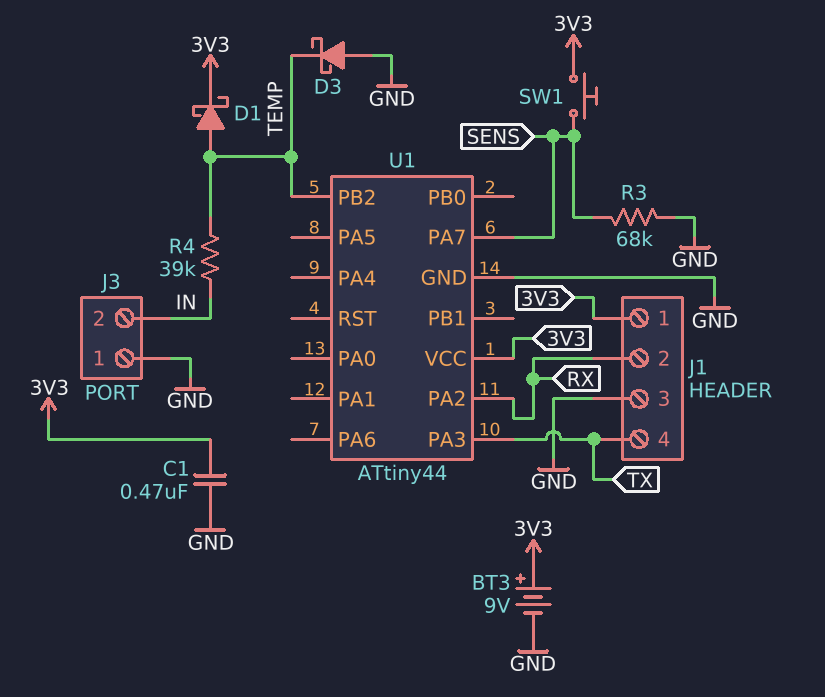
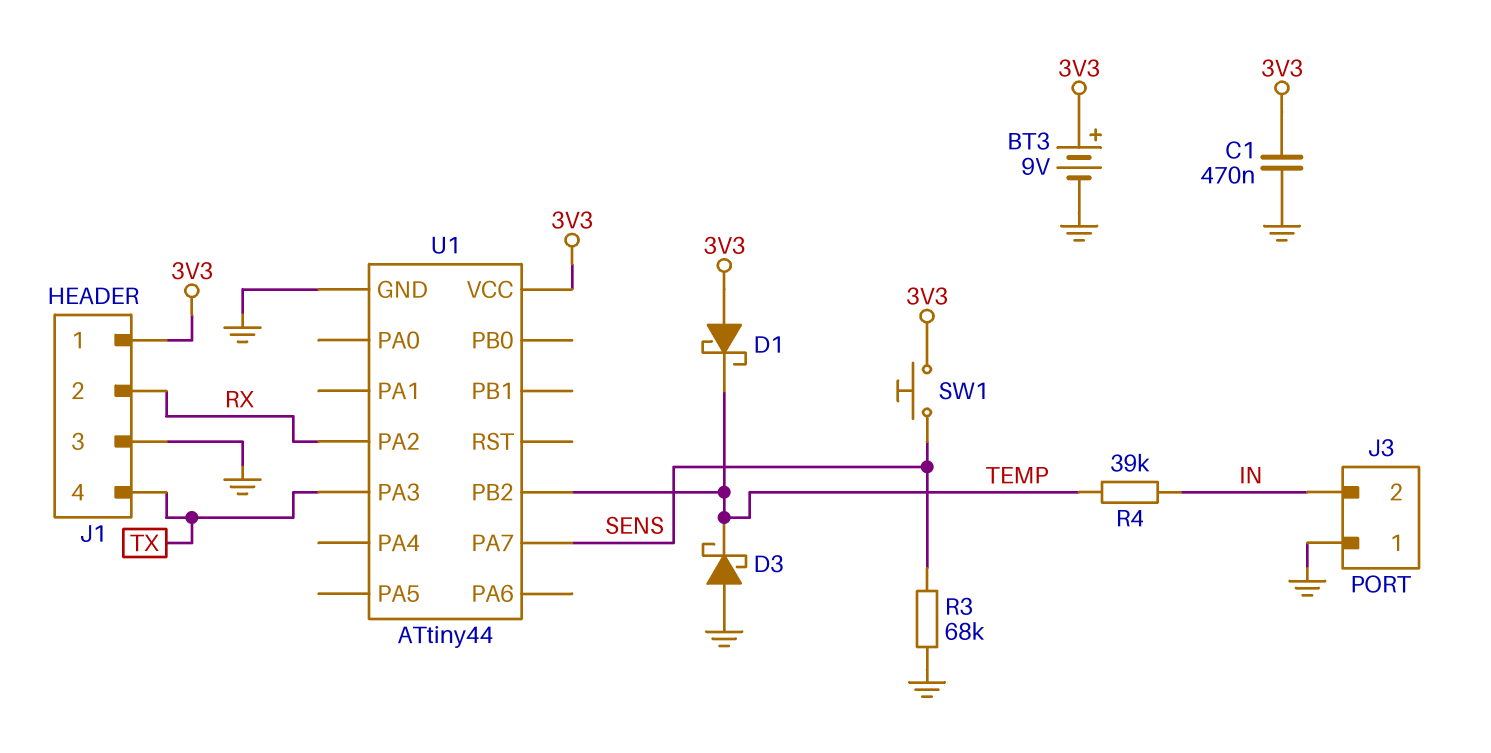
D1: schottky (A TEMP, K 3V3) -> schottky (A 3V3, K TEMP)

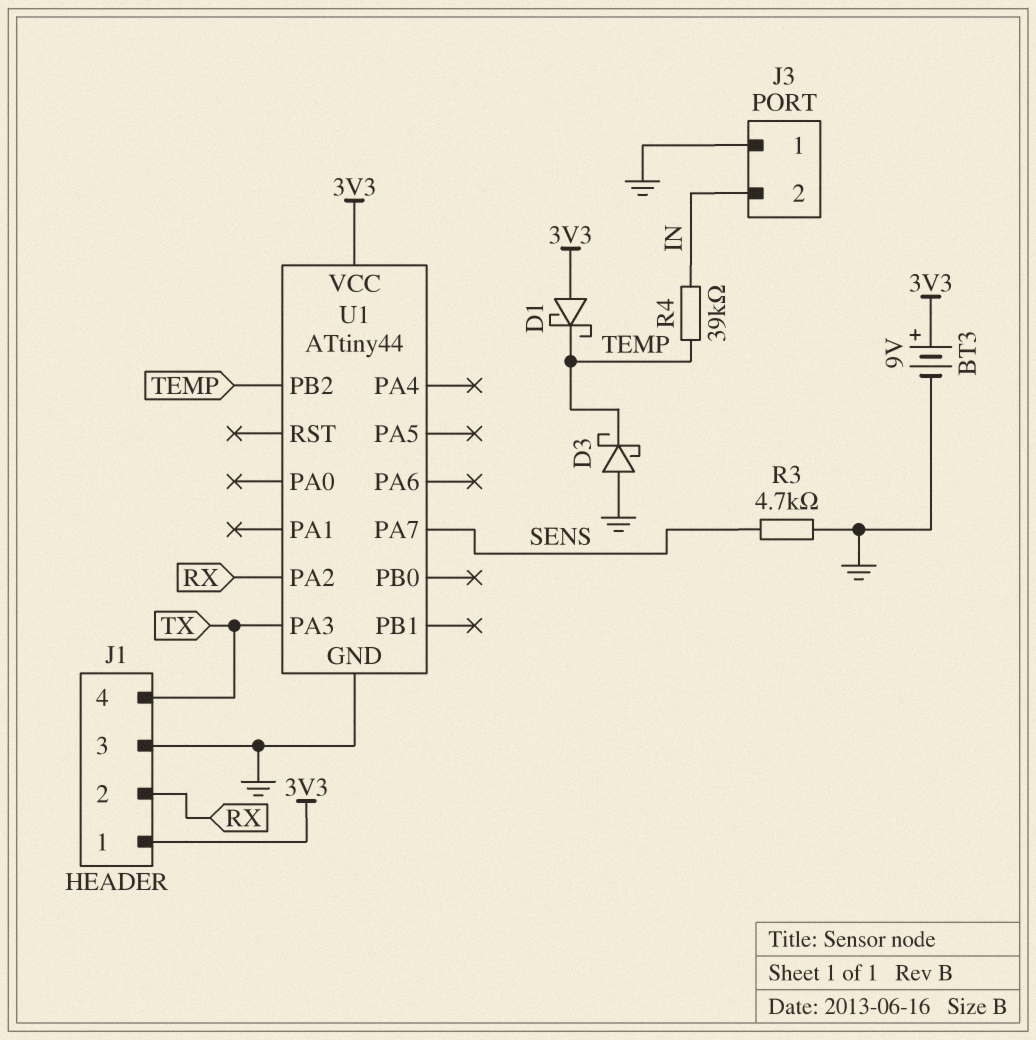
C1: 470nF (3V3, GND) -> none
R3: 68k (GND, SENS) -> 4.7k (GND, SENS)
SW1: button (3V3, SENS) -> none

